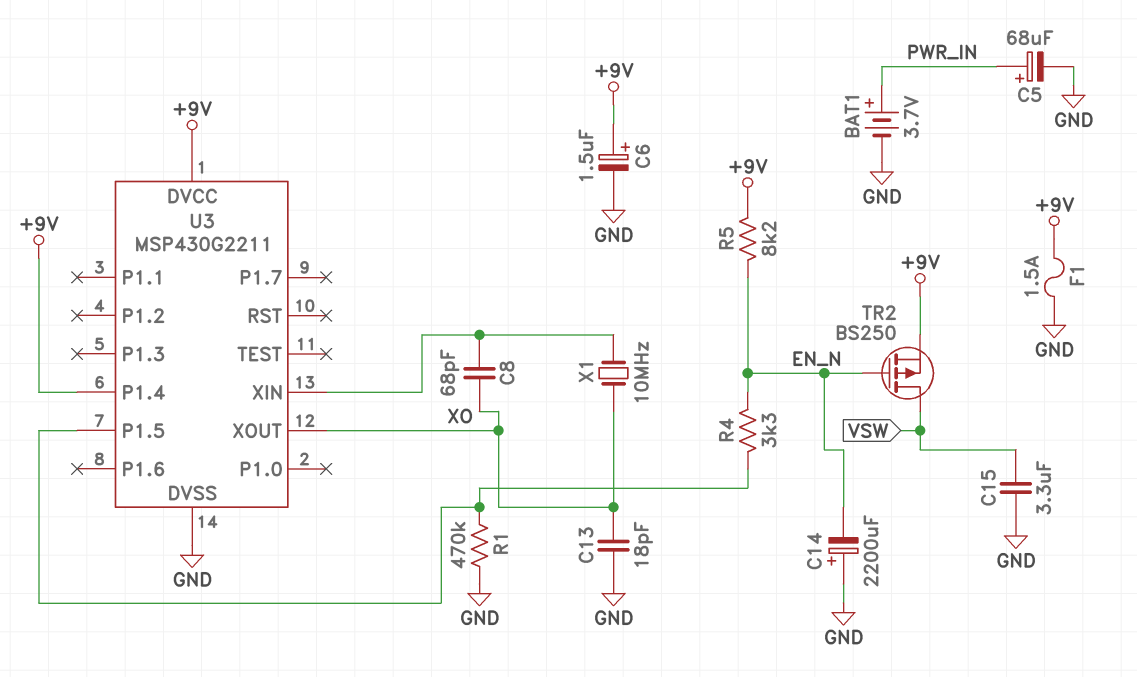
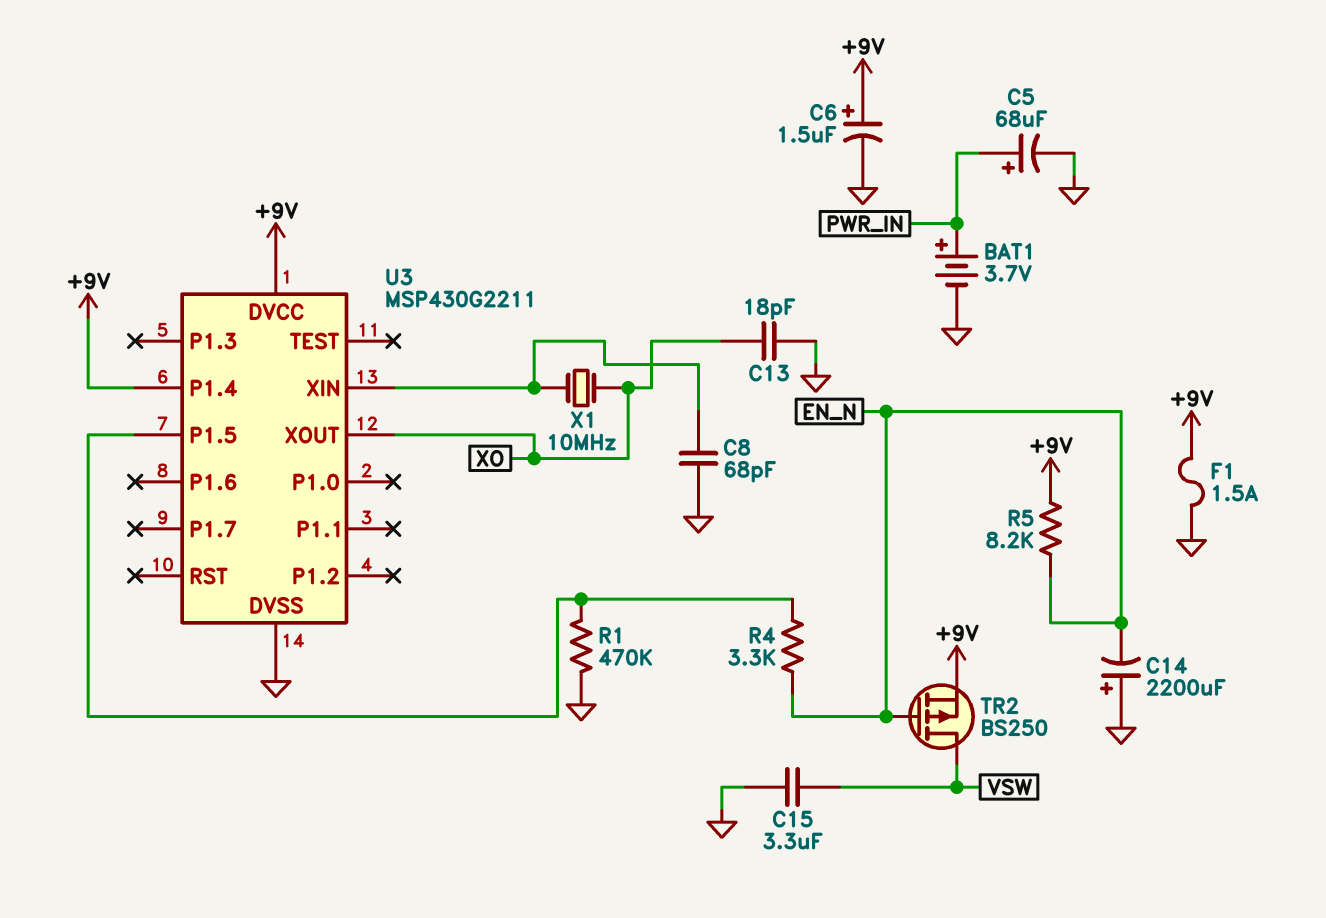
C8: 68pF (U3/XIN, XO) -> 68pF (GND, U3/XIN)

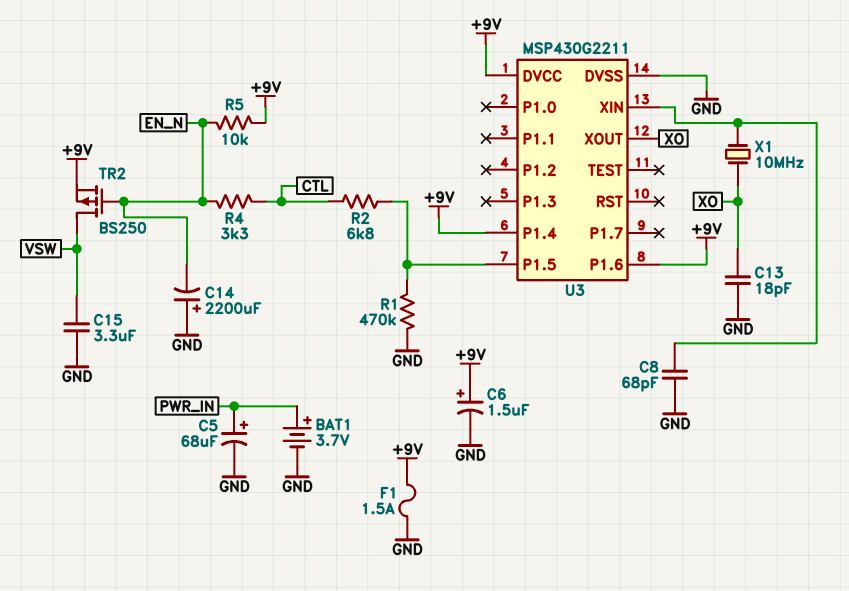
R2: none -> 6.8k (CTL, U3/P1.5)
R4: 3.3k (EN_N, U3/P1.5) -> 3.3k (CTL, EN_N)
R5: 8.2k (+9V, EN_N) -> 10k (+9V, EN_N)
U3 pin P1.6: none -> +9V

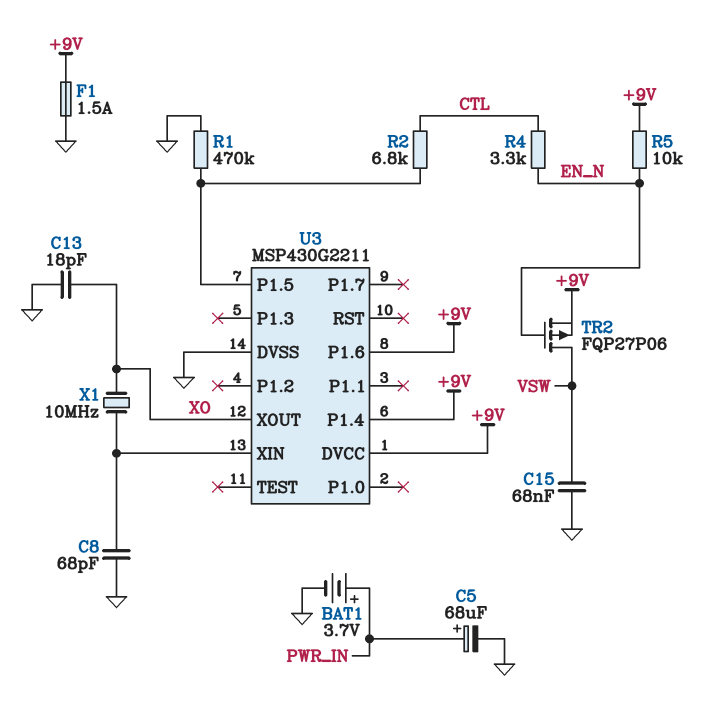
C6: 1.5uF (plus +9V, minus GND) -> none
C14: 2200uF (plus GND, minus EN_N) -> none
C15: 3.3uF (GND, VSW) -> 68nF (GND, VSW)
TR2: PMOS BS250 (G EN_N, D VSW, S +9V) -> PMOS FQP27P06 (G EN_N, D VSW, S +9V)

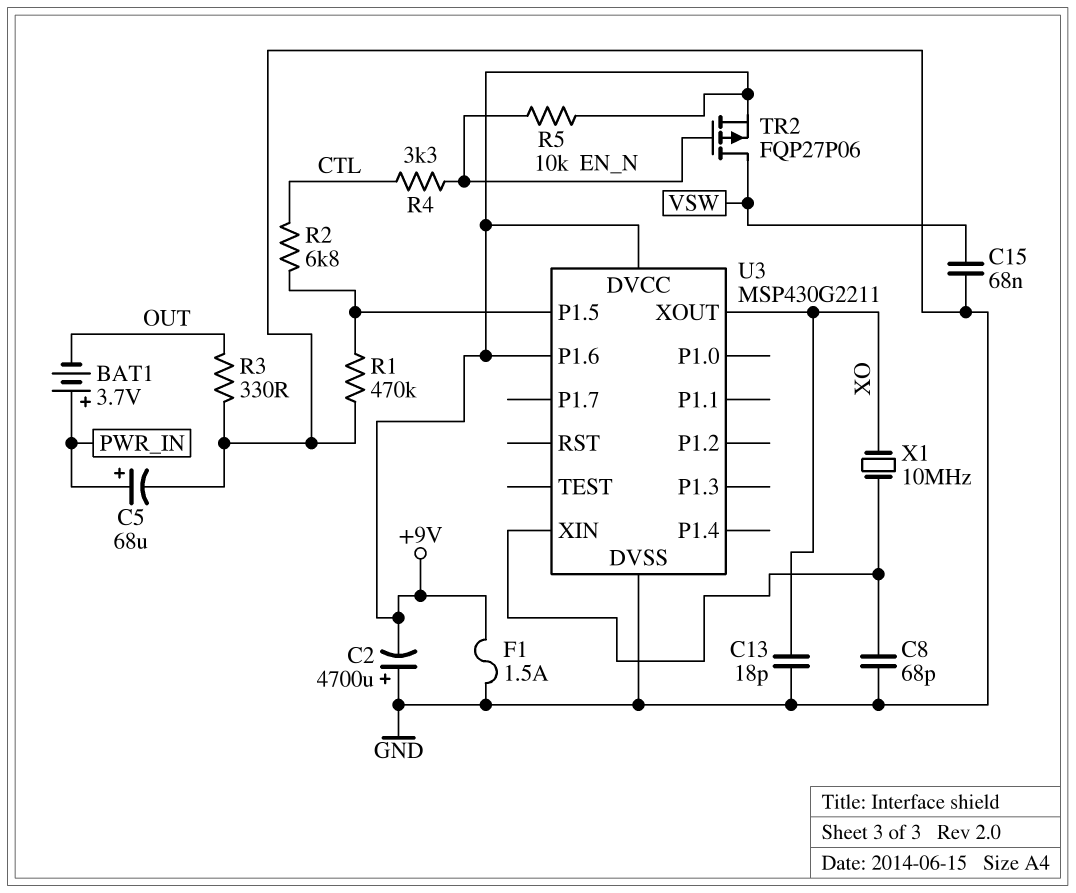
BAT1: 3.7V (plus PWR_IN, minus GND) -> 3.7V (plus PWR_IN, minus OUT)
C2: none -> 4700uF (plus GND, minus +9V)
R3: none -> 330 (GND, OUT)
U3 pin P1.4: +9V -> none

